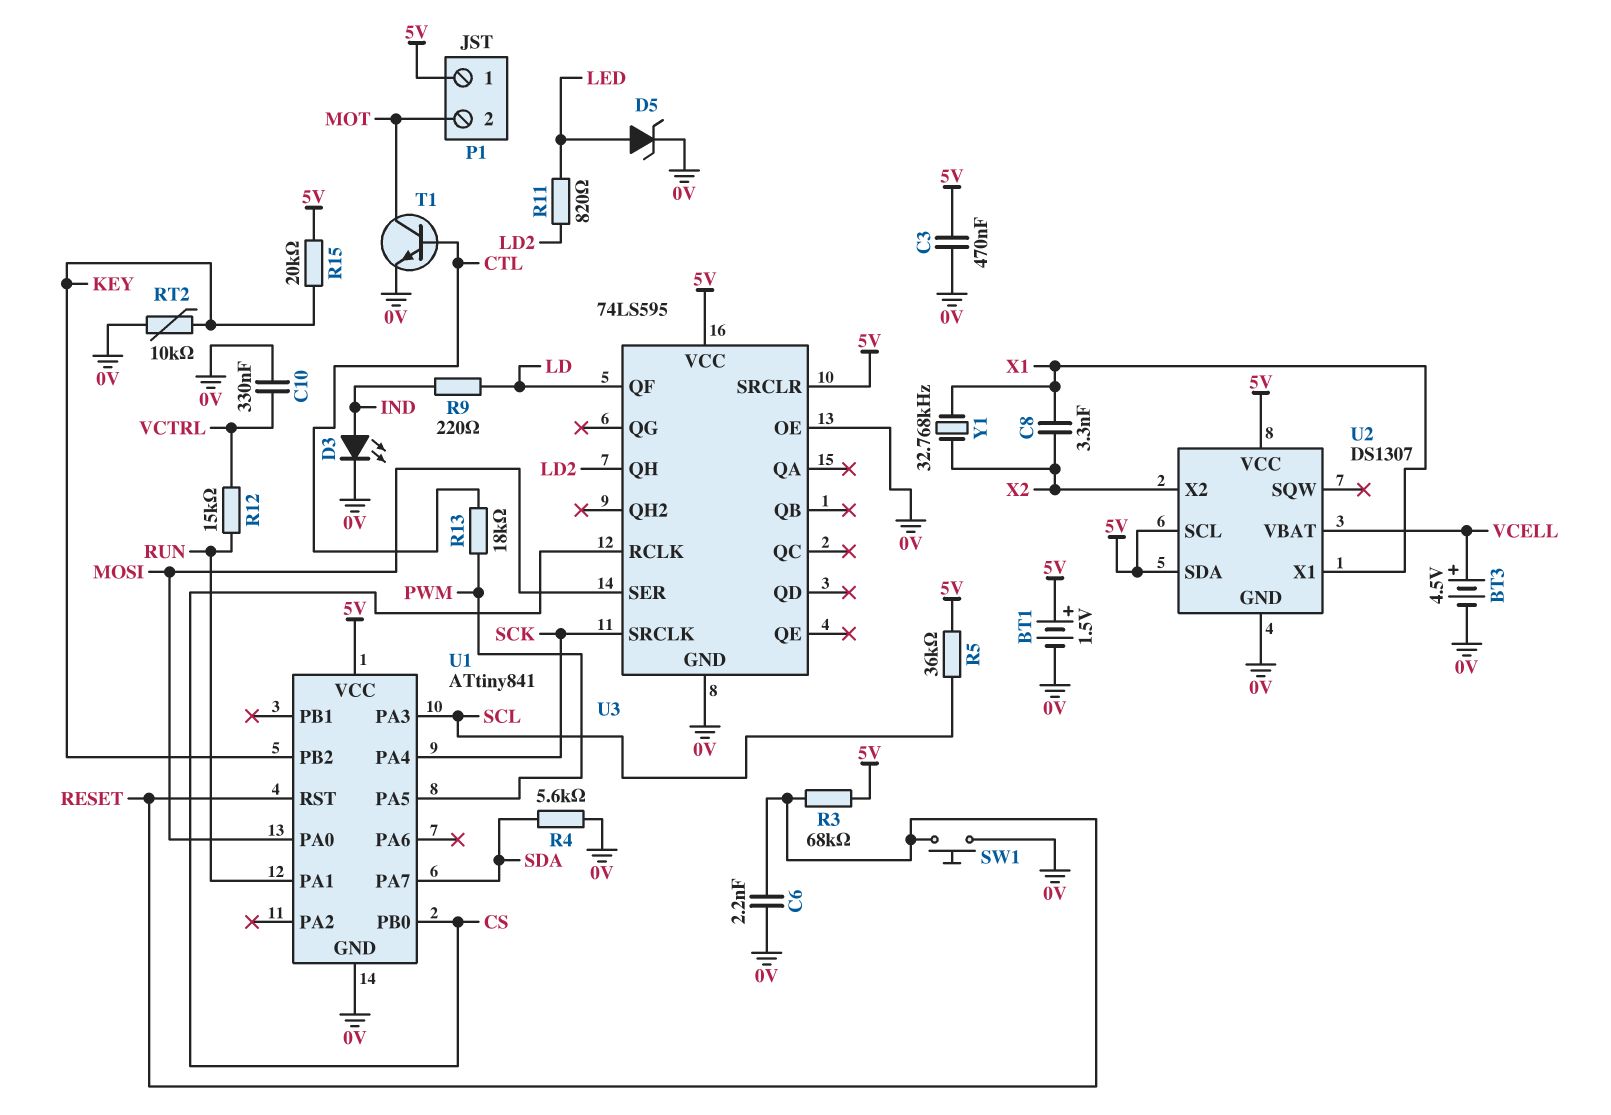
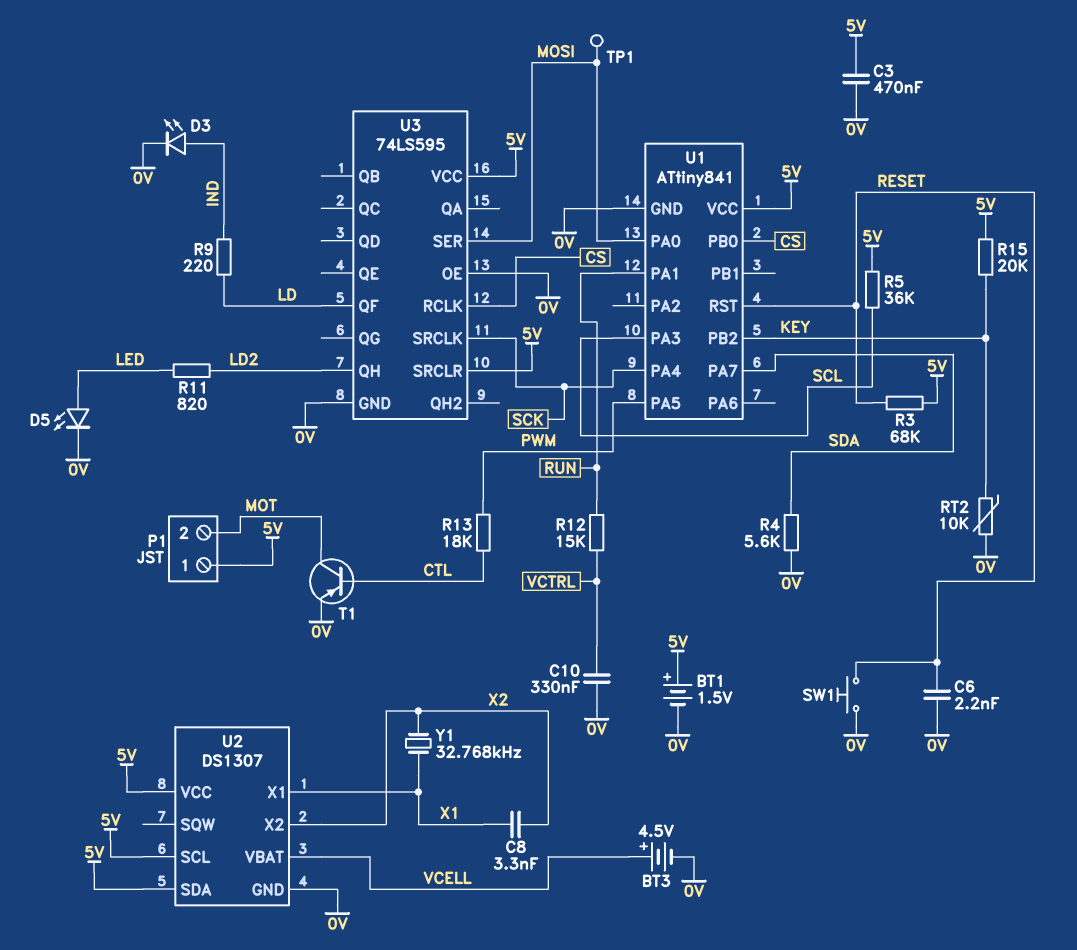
D5: zener (A LED, K 0V) -> LED (A LED, K 0V)
T1: NPN (B CTL, C MOT, E 0V) -> PNP (B CTL, C MOT, E 0V)
TP1: none -> test point (MOSI)

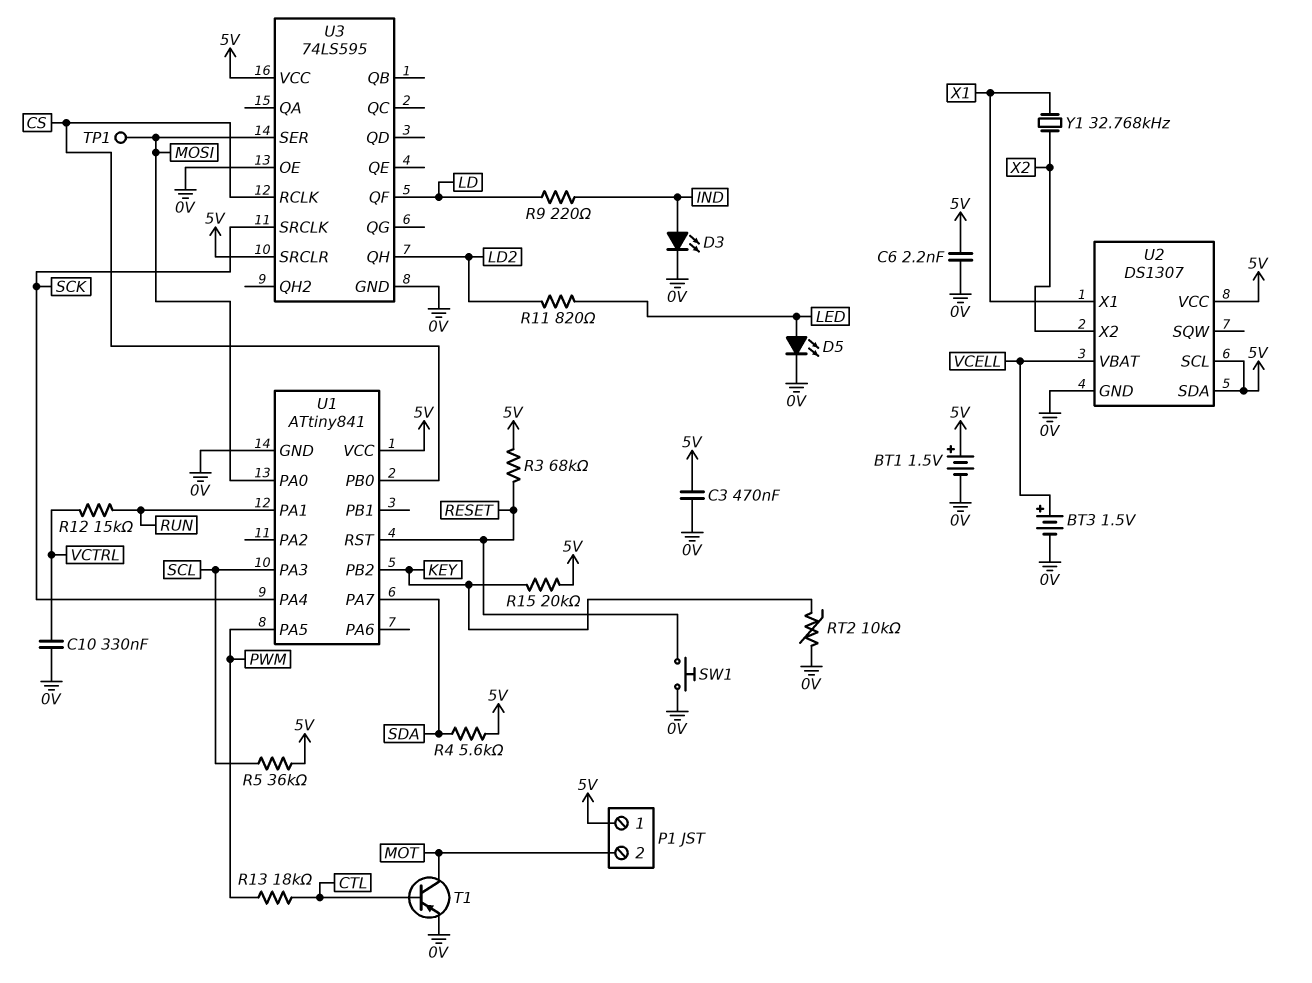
BT3: 4.5V (plus VCELL, minus 0V) -> 1.5V (plus VCELL, minus 0V)
C6: 2.2nF (0V, RESET) -> 2.2nF (0V, 5V)
C8: 3.3nF (X1, X2) -> none
R4: 5.6k (0V, SDA) -> 5.6k (5V, SDA)

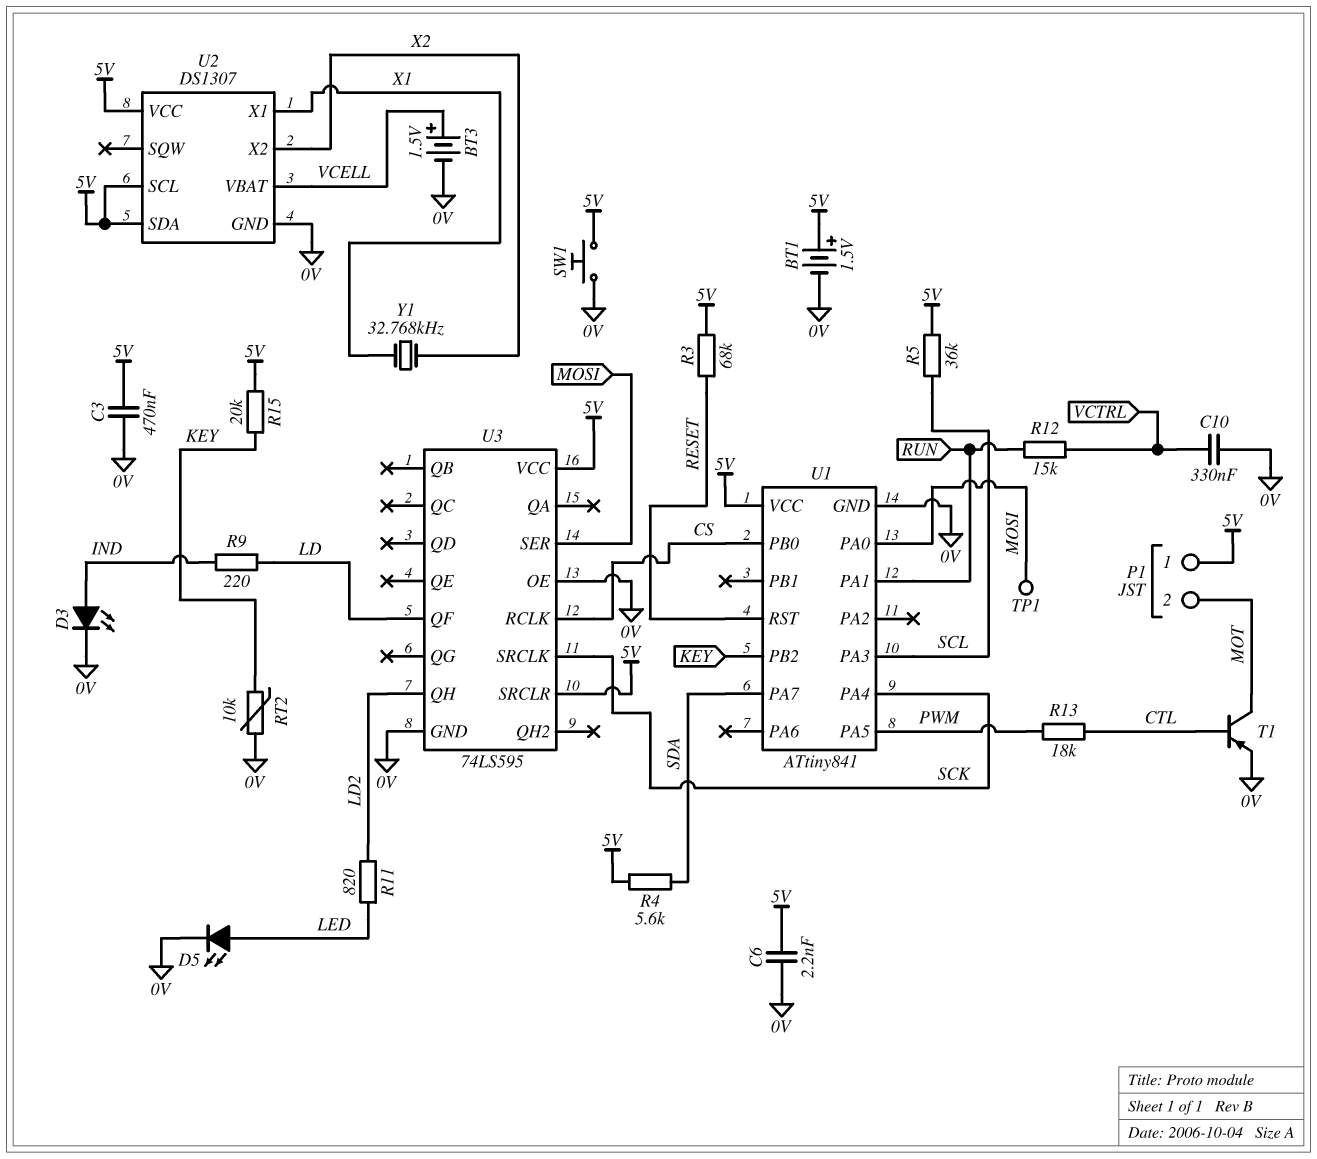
SW1: button (0V, RESET) -> button (0V, 5V)

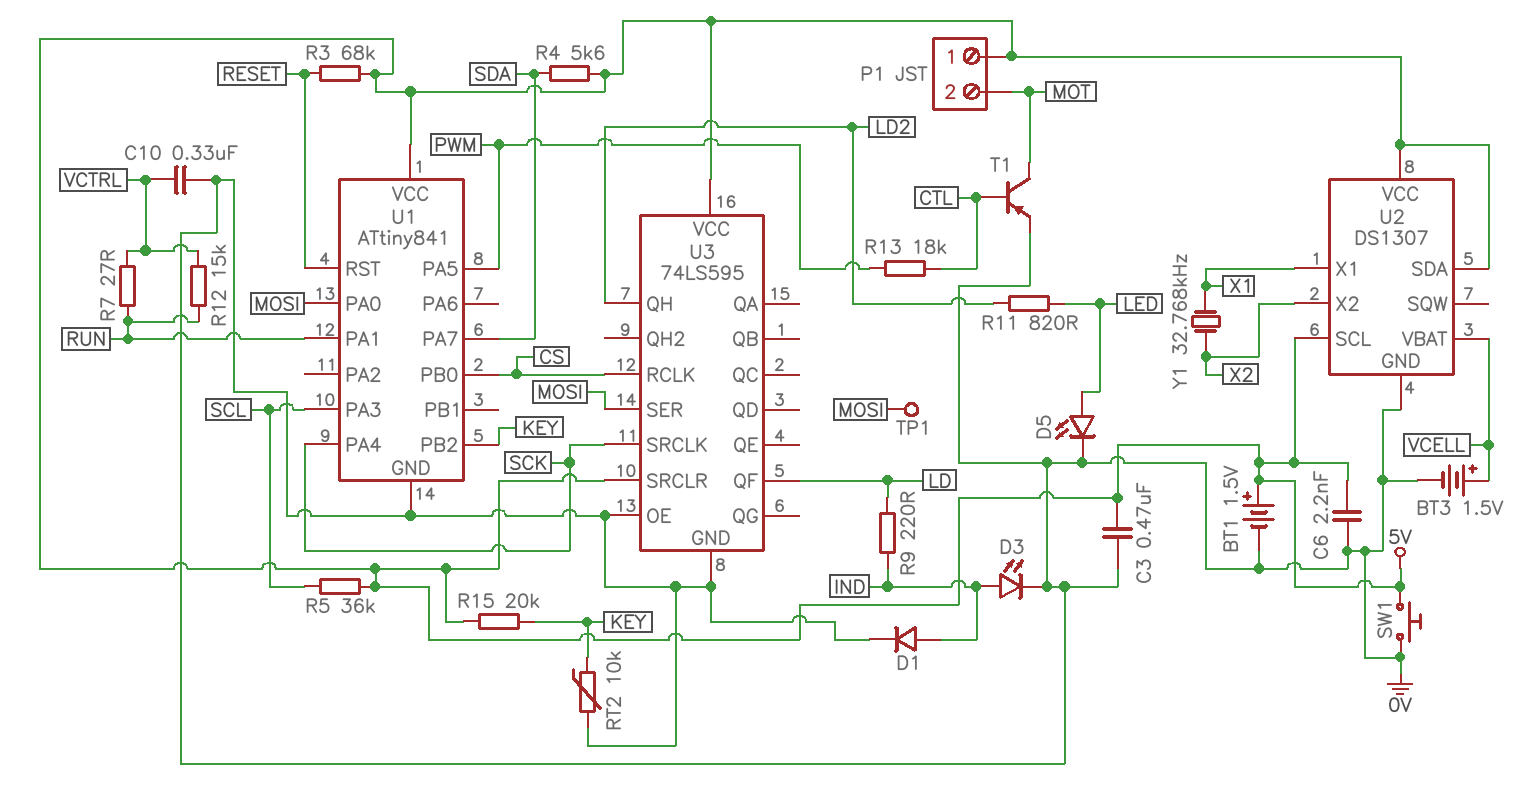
D1: none -> diode (A IND, K 0V)
R7: none -> 27 (RUN, VCTRL)

